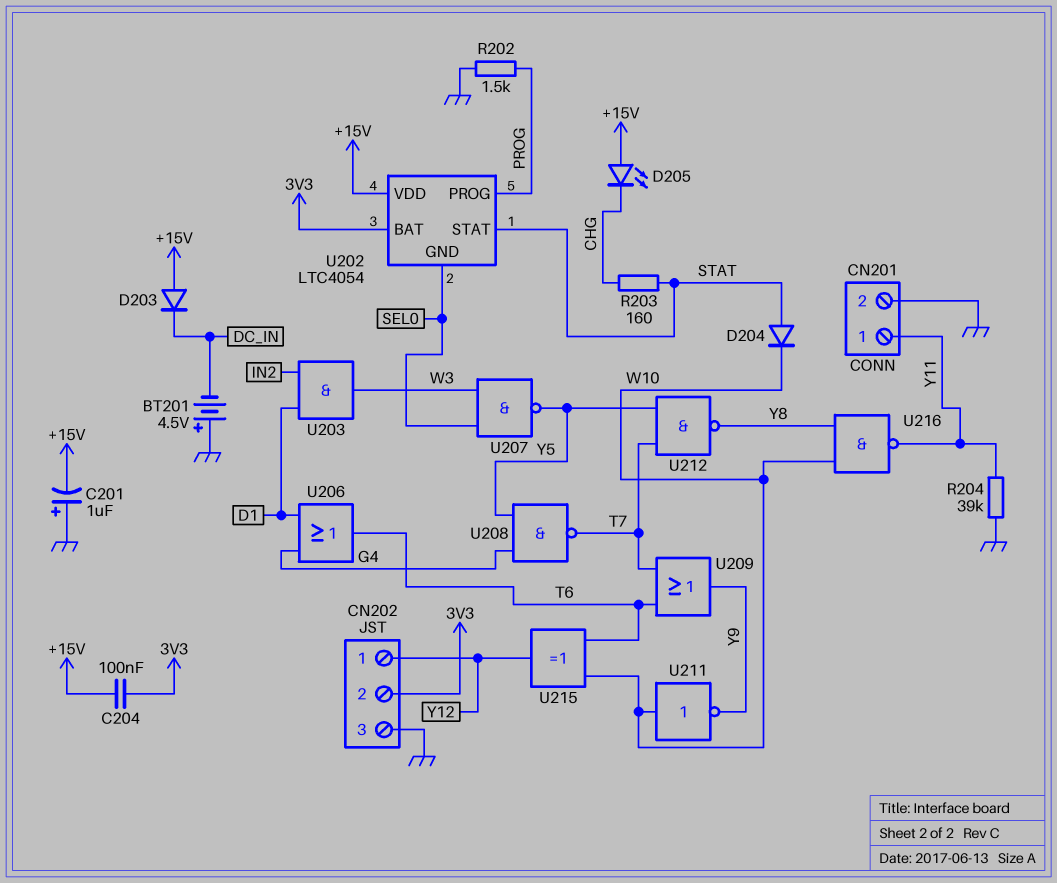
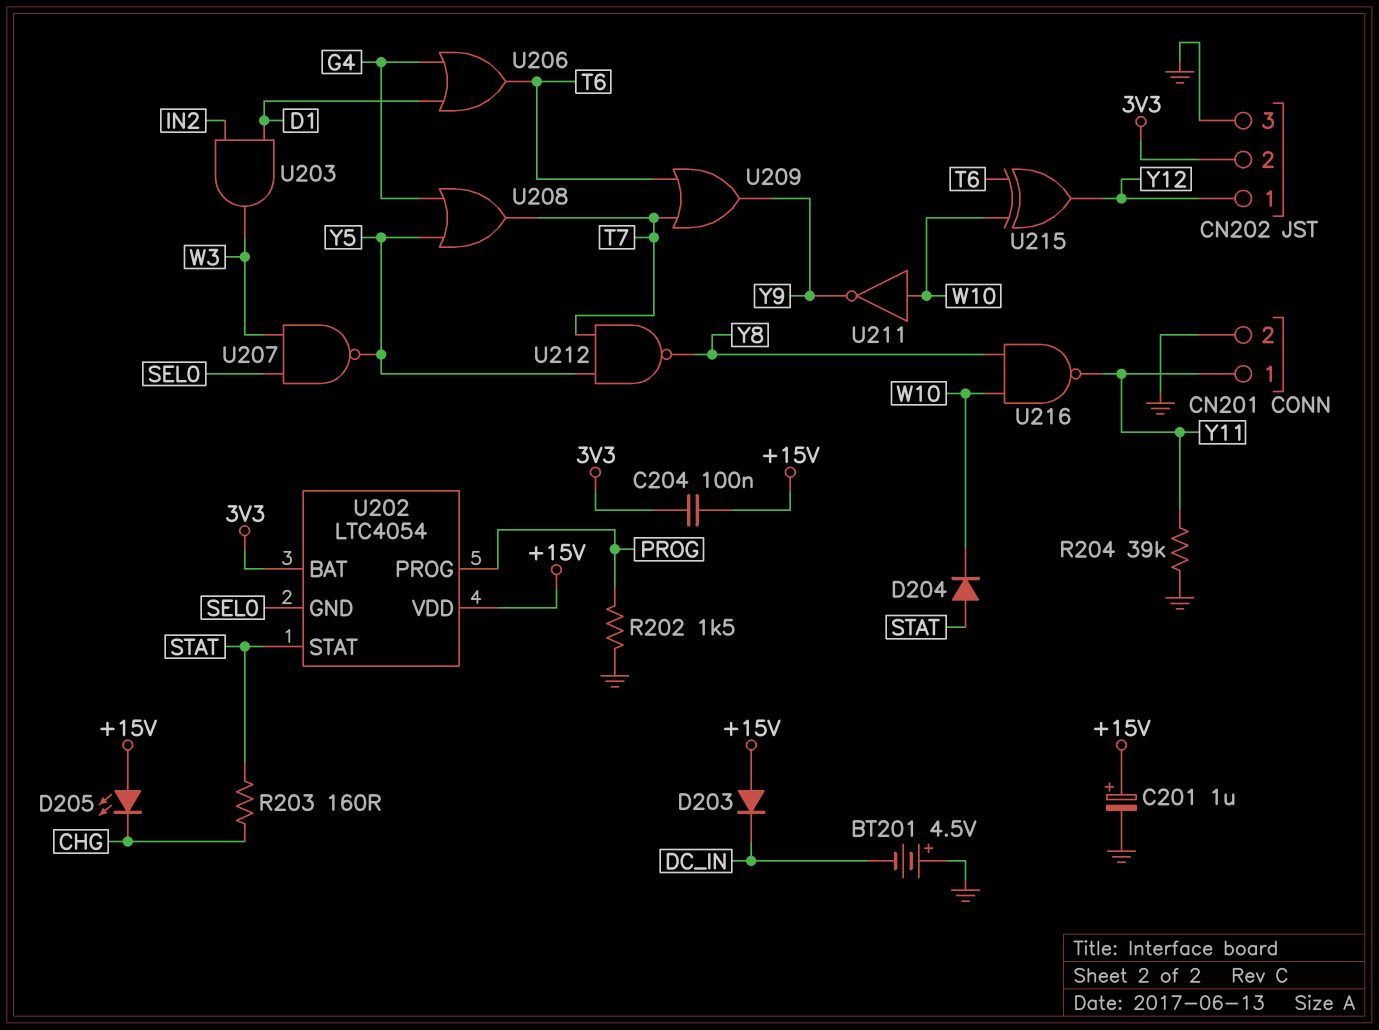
C201: 1uF (plus GND, minus +15V) -> 1uF (plus +15V, minus GND)
U208: NAND (in G4, in Y5, out T7) -> OR (in G4, in Y5, out T7)

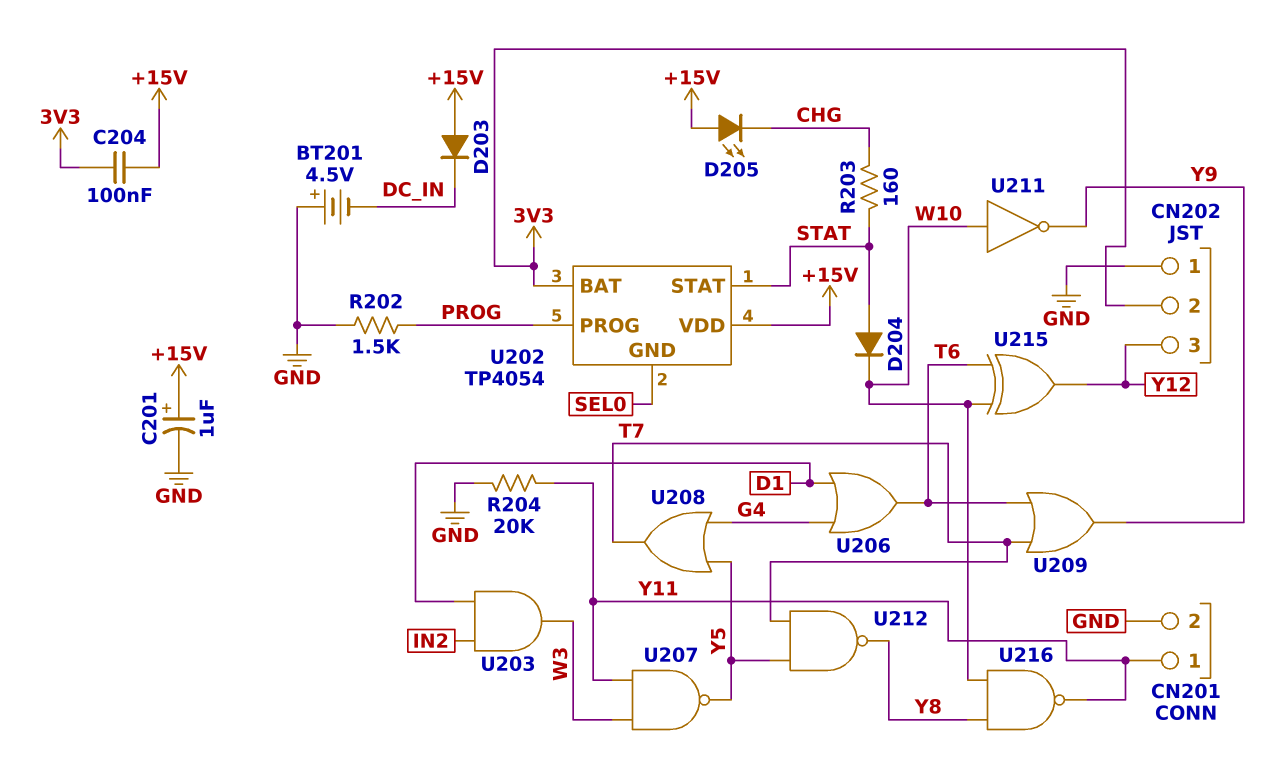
CN202 pin 1: Y12 -> GND
CN202 pin 3: GND -> Y12
R204: 39k (GND, Y11) -> 20k (GND, Y11)
U202: LTC4054 -> TP4054
U207: NAND (in SEL0, in W3, out Y5) -> NAND (in W3, in Y11, out Y5)

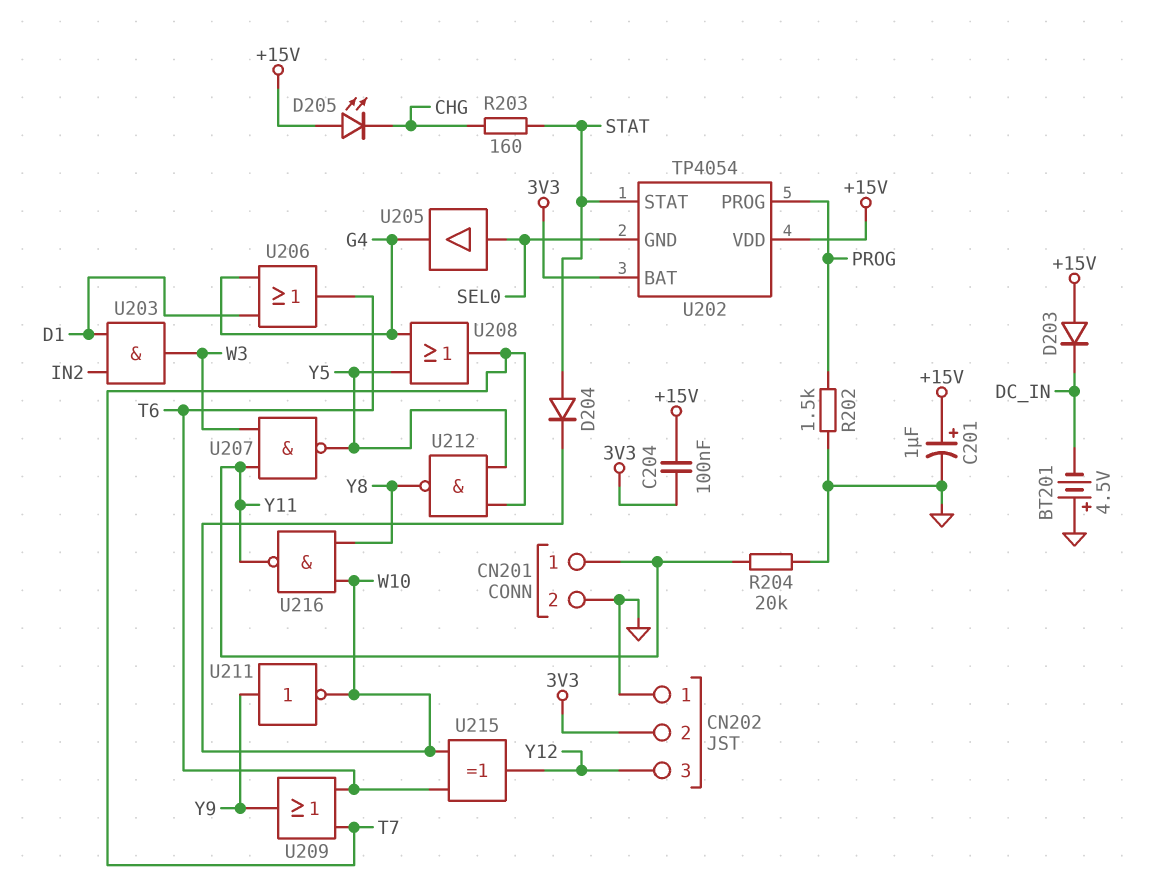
U205: none -> buffer (in SEL0, out G4)
U211: NOT (in W10, out Y9) -> NOT (in Y9, out W10)

